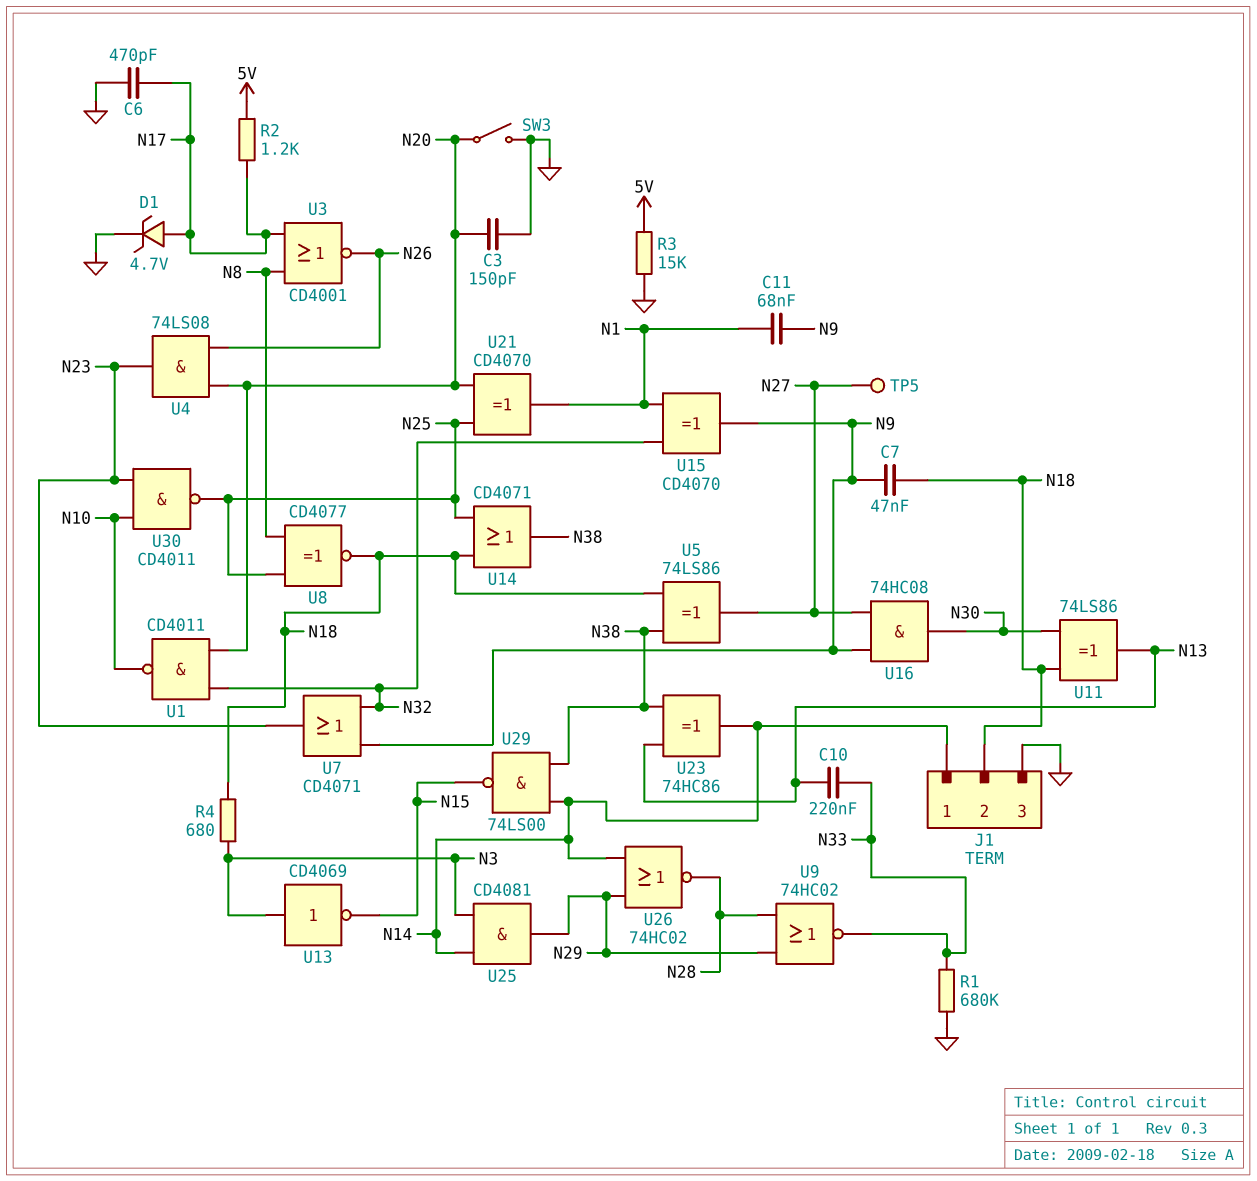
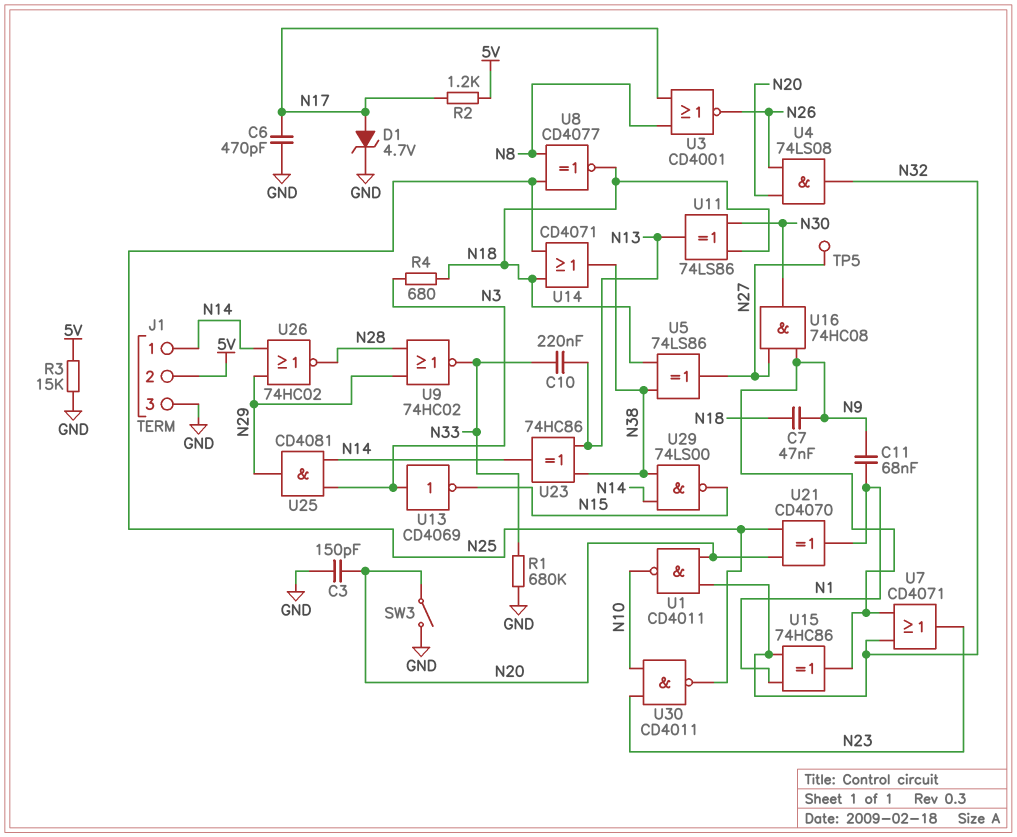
J1 pin 2: N18 -> 5V
U4: AND 74LS08 (in N20, in N26, out N23) -> AND 74LS08 (in N20, in N26, out N32)
U15: XOR CD4070 (in N1, in N32, out N9) -> XOR 74HC86 (in N1, in N32, out N9)

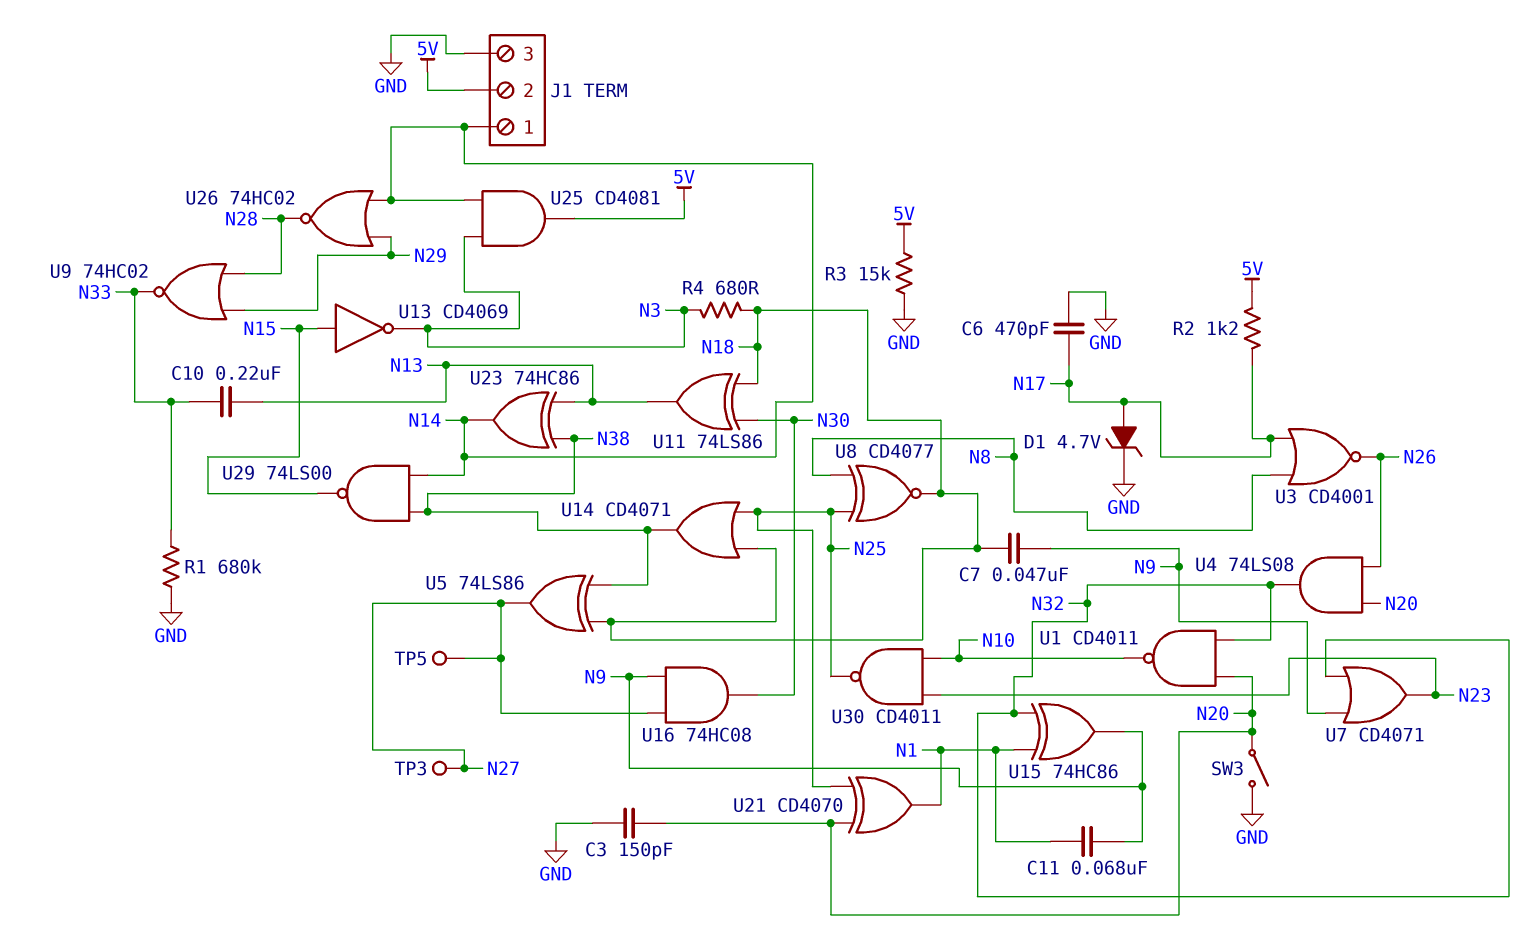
TP3: none -> test point (N27)
U13: NOT CD4069 (in N3, out N15) -> NOT CD4069 (in N15, out N3)
U25: AND CD4081 (in N3, in N14, out N29) -> AND CD4081 (in N3, in N14, out 5V)

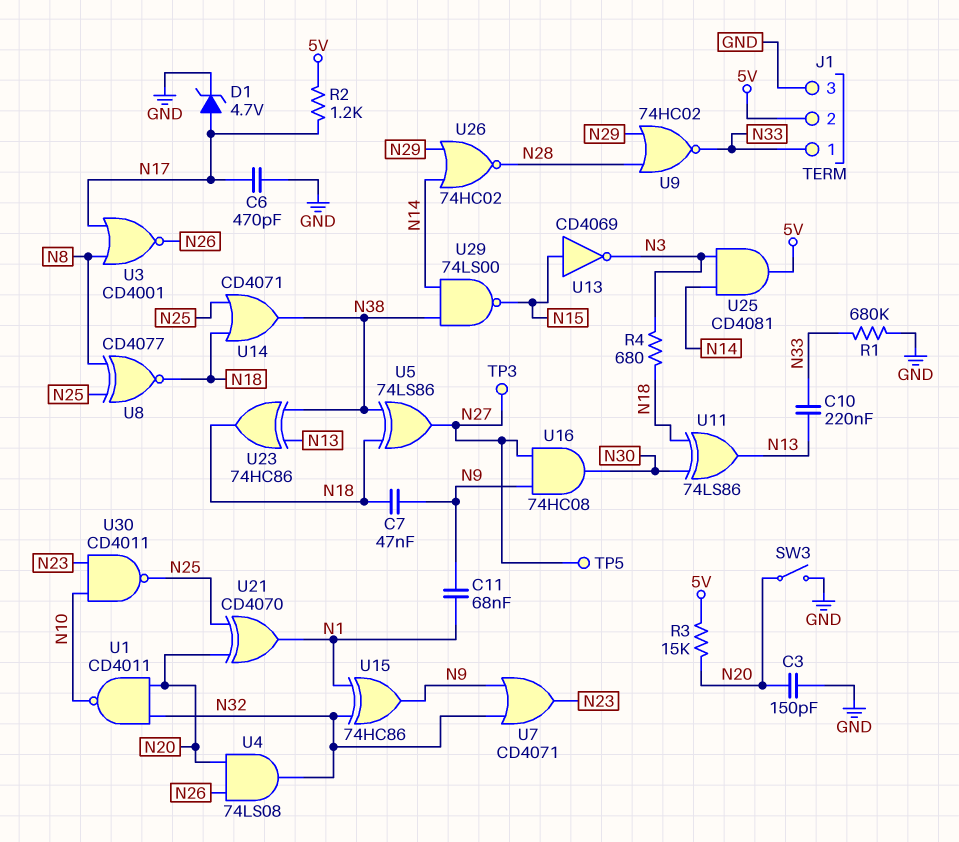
J1 pin 1: N14 -> N33
R3: 15k (5V, GND) -> 15k (5V, N20)
U23: XOR 74HC86 (in N13, in N38, out N14) -> XOR 74HC86 (in N13, in N38, out N18)

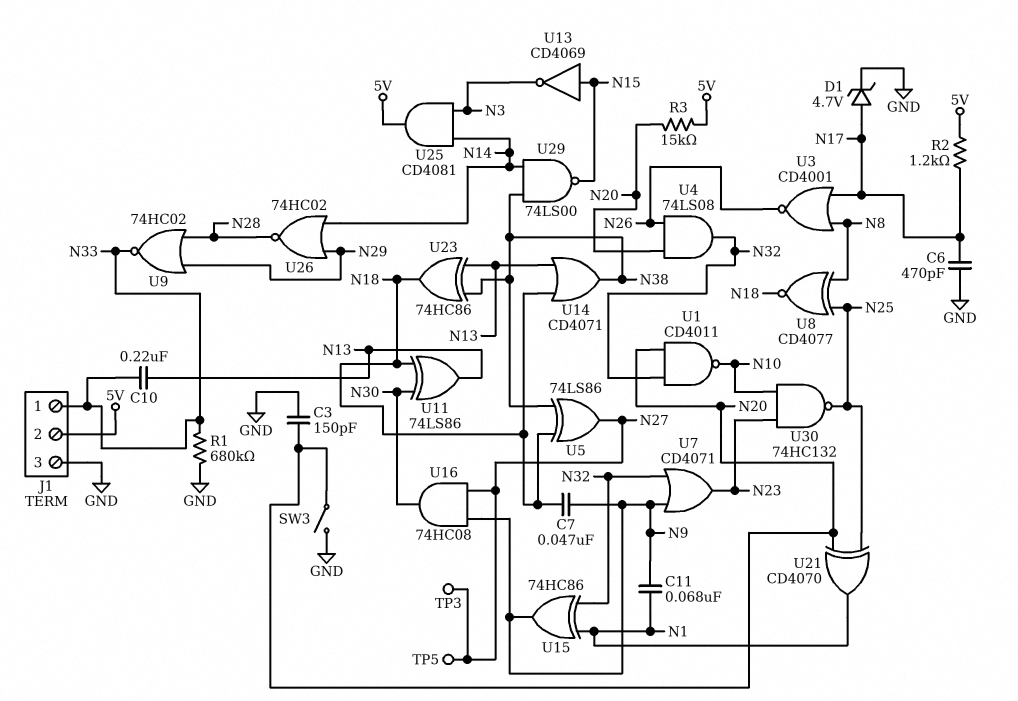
R4: 680 (N3, N18) -> none
U14: OR CD4071 (in N18, in N25, out N38) -> OR CD4071 (in N13, in N18, out N38)
U30: NAND CD4011 (in N10, in N23, out N25) -> NAND 74HC132 (in N10, in N23, out N25)

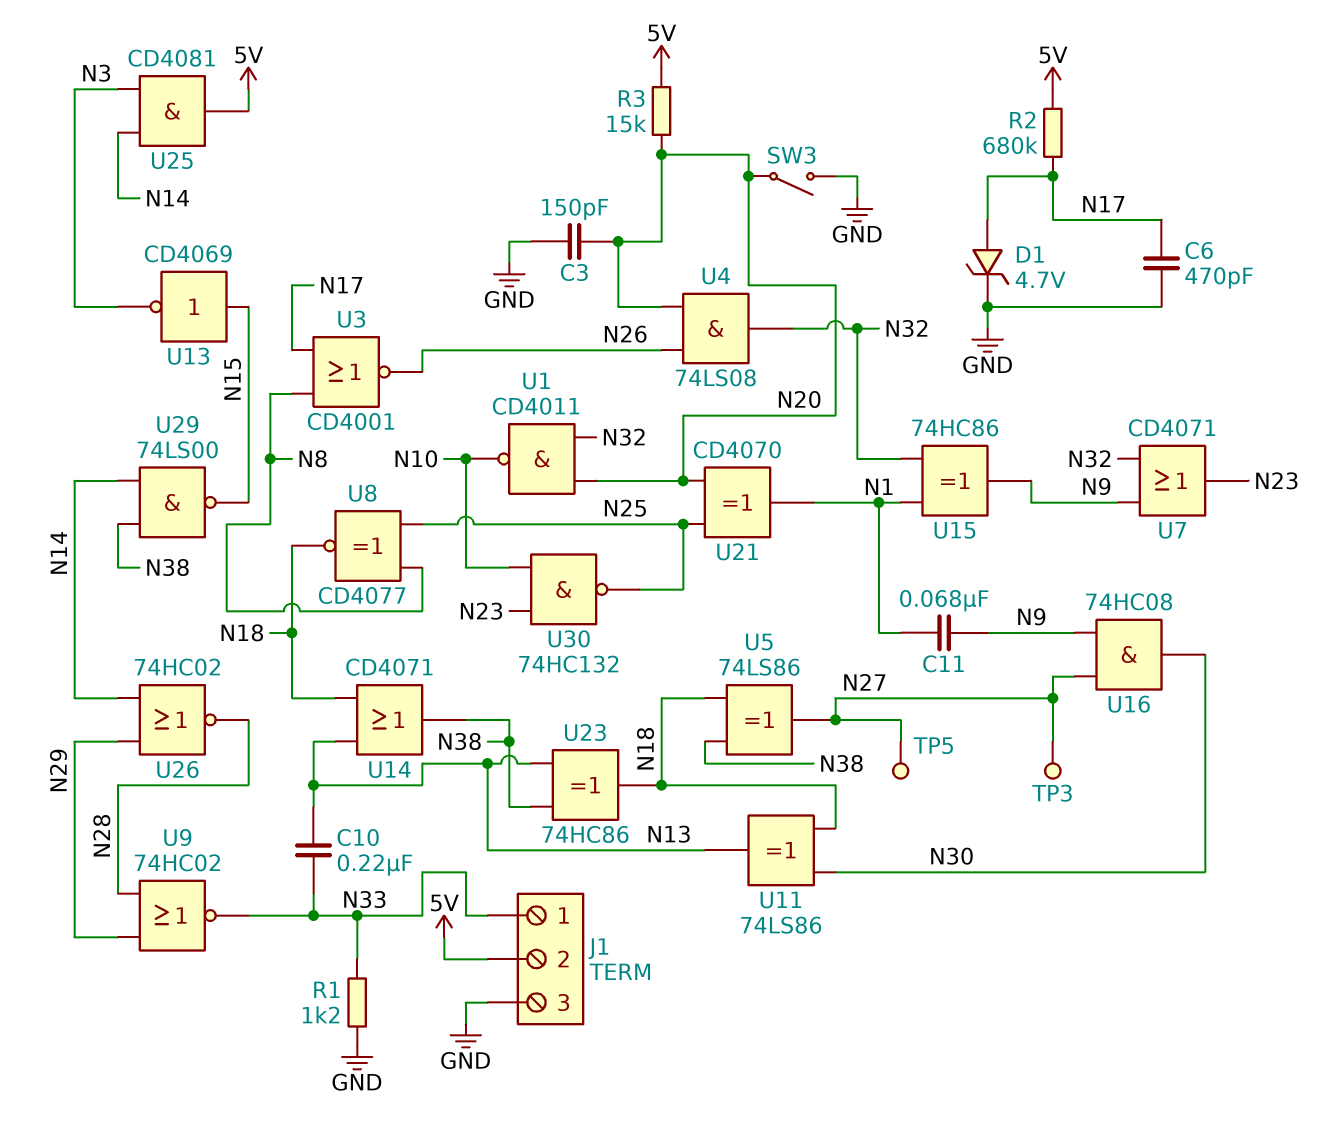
C7: 47nF (N9, N18) -> none
R1: 680k (GND, N33) -> 1.2k (GND, N33)
R2: 1.2k (5V, N17) -> 680k (5V, N17)

